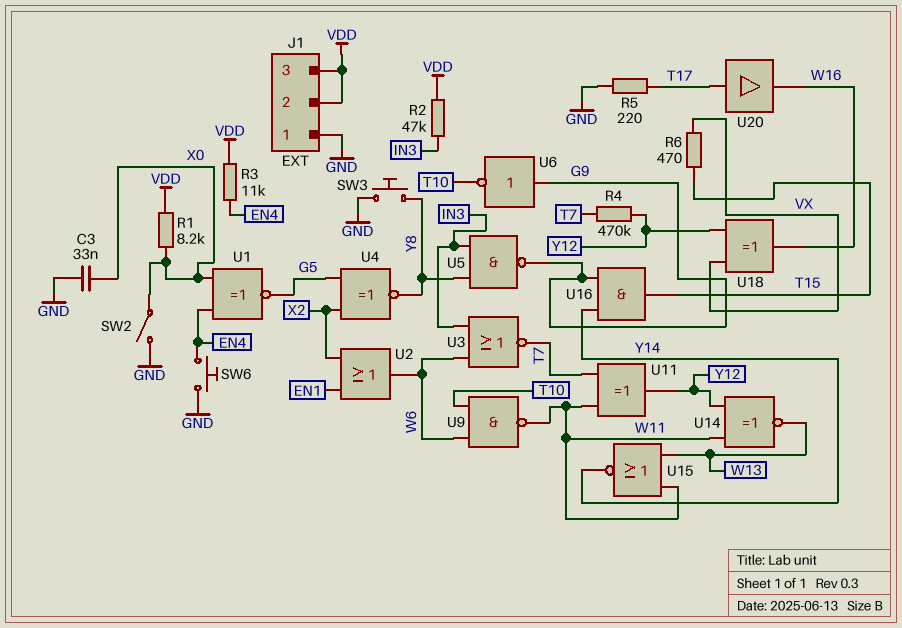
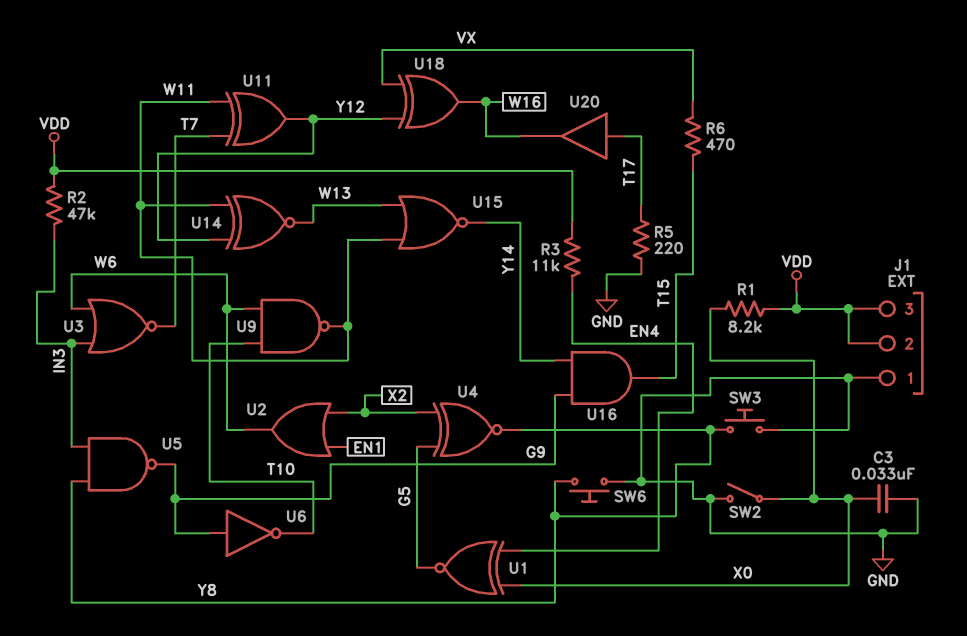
R4: 470k (T7, Y12) -> none
SW6: button (EN4, GND) -> button (GND, Y8)

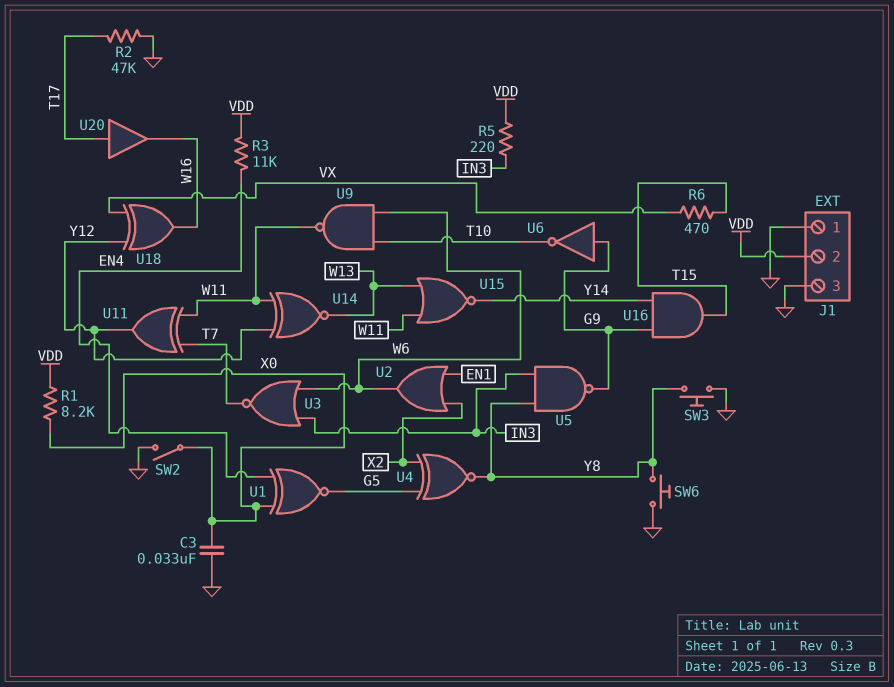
J1 pin 3: VDD -> GND
R2: 47k (IN3, VDD) -> 47k (GND, T17)
R5: 220 (GND, T17) -> 220 (IN3, VDD)

